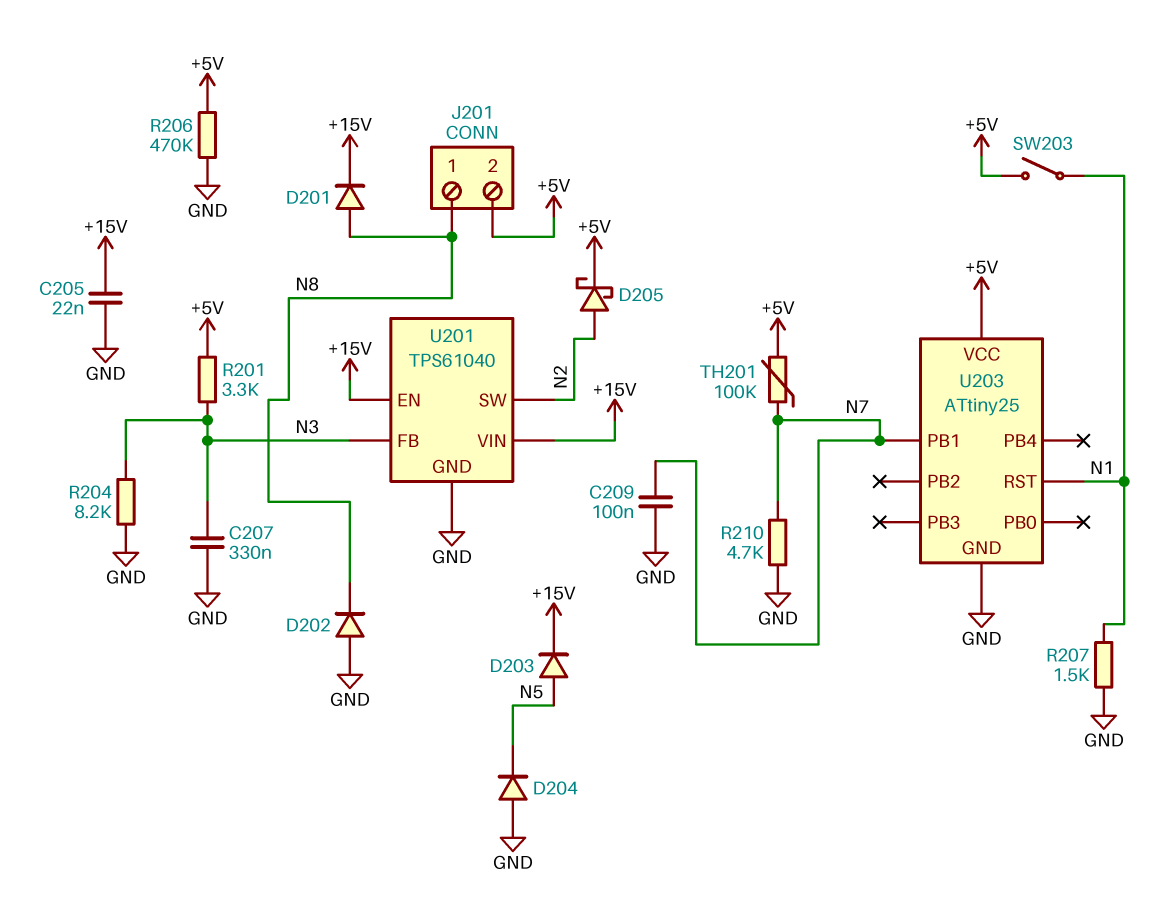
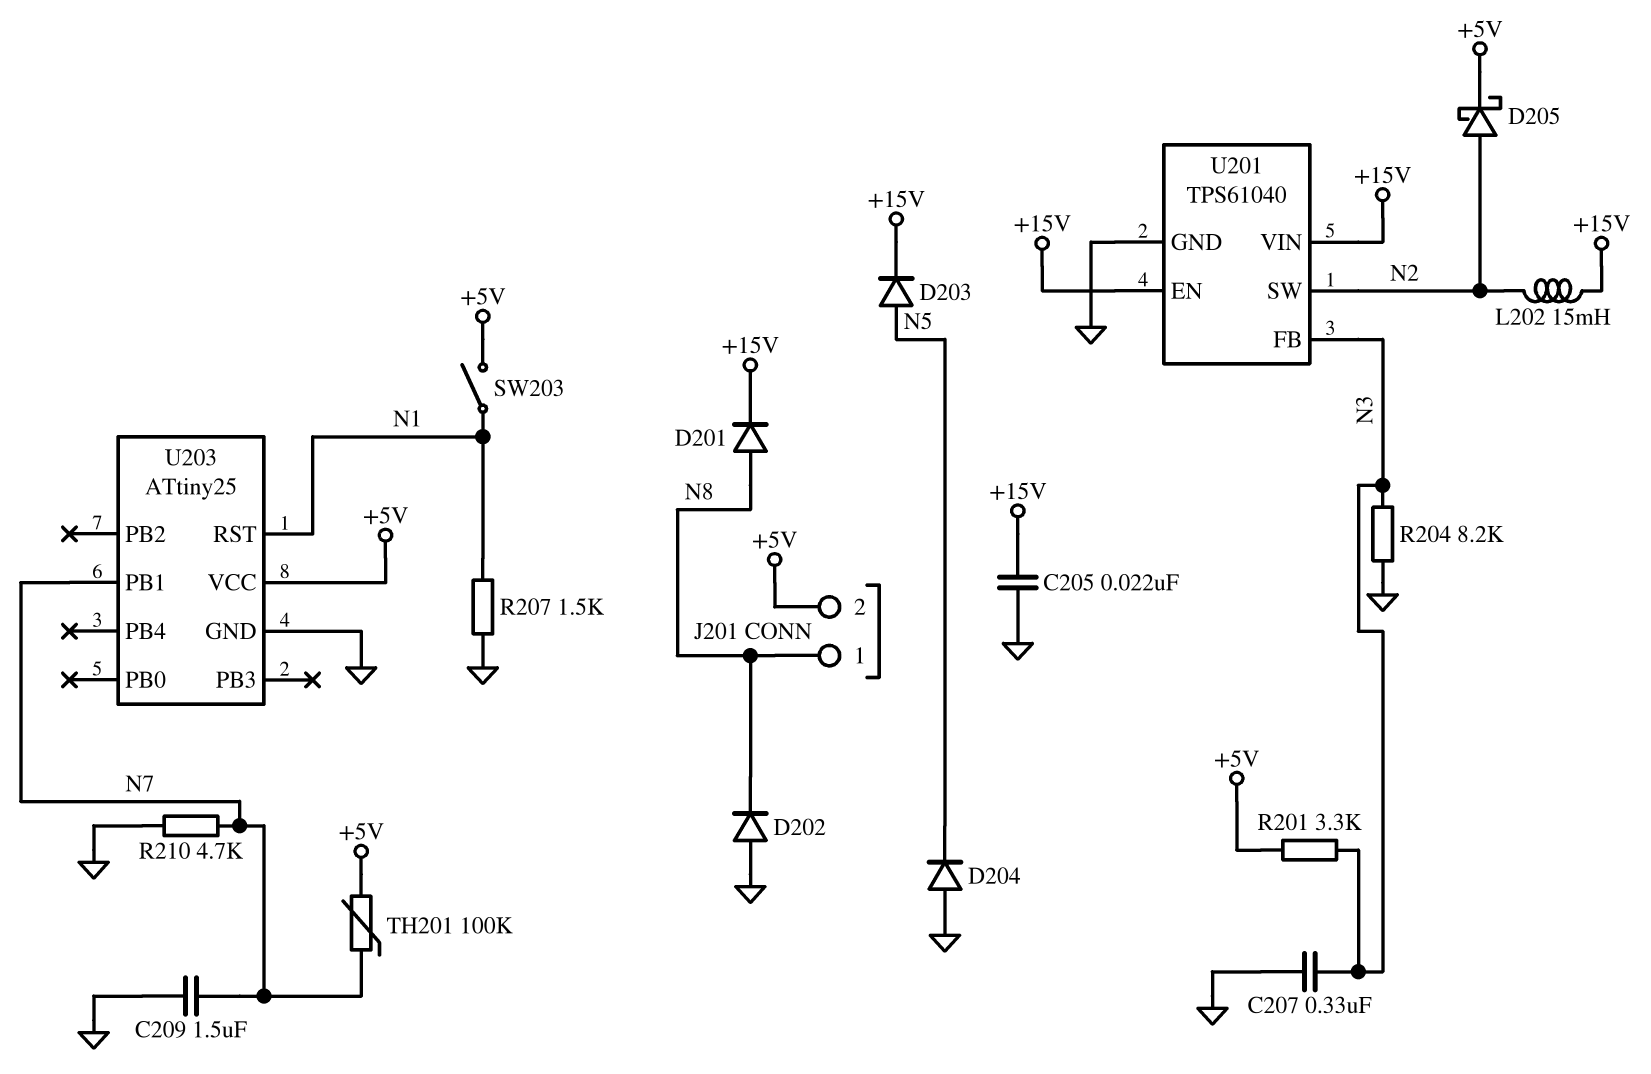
C209: 100nF (GND, N7) -> 1.5uF (GND, N7)
L202: none -> 15mH (+15V, N2)
R206: 470k (+5V, GND) -> none

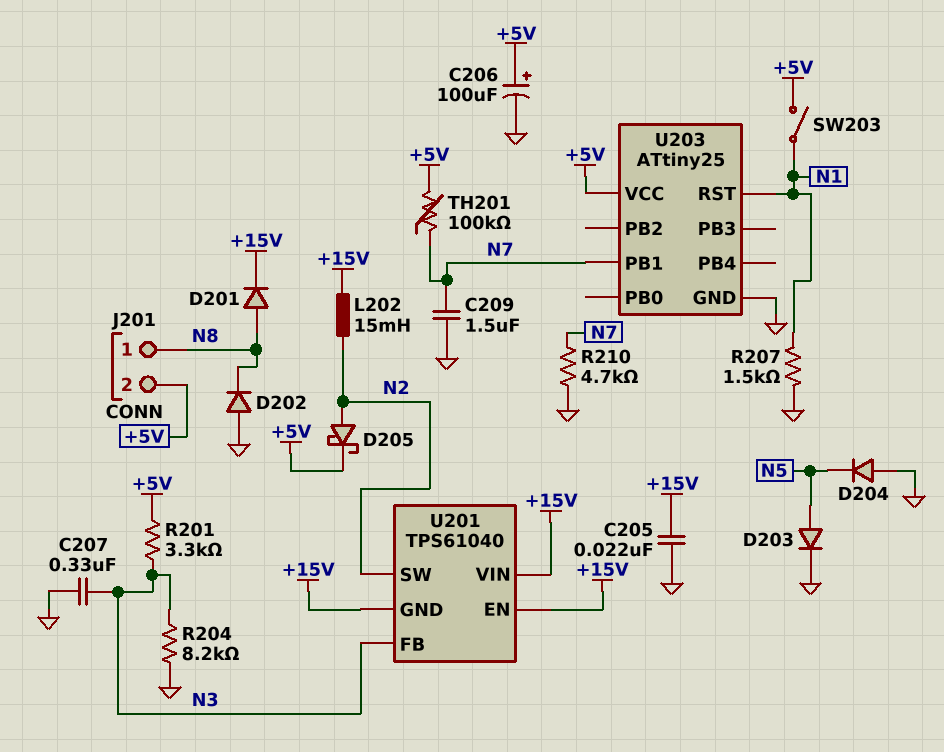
C206: none -> 100uF (plus +5V, minus GND)
D203: diode (A N5, K +15V) -> diode (A N5, K GND)
U201 pin GND: GND -> +15V

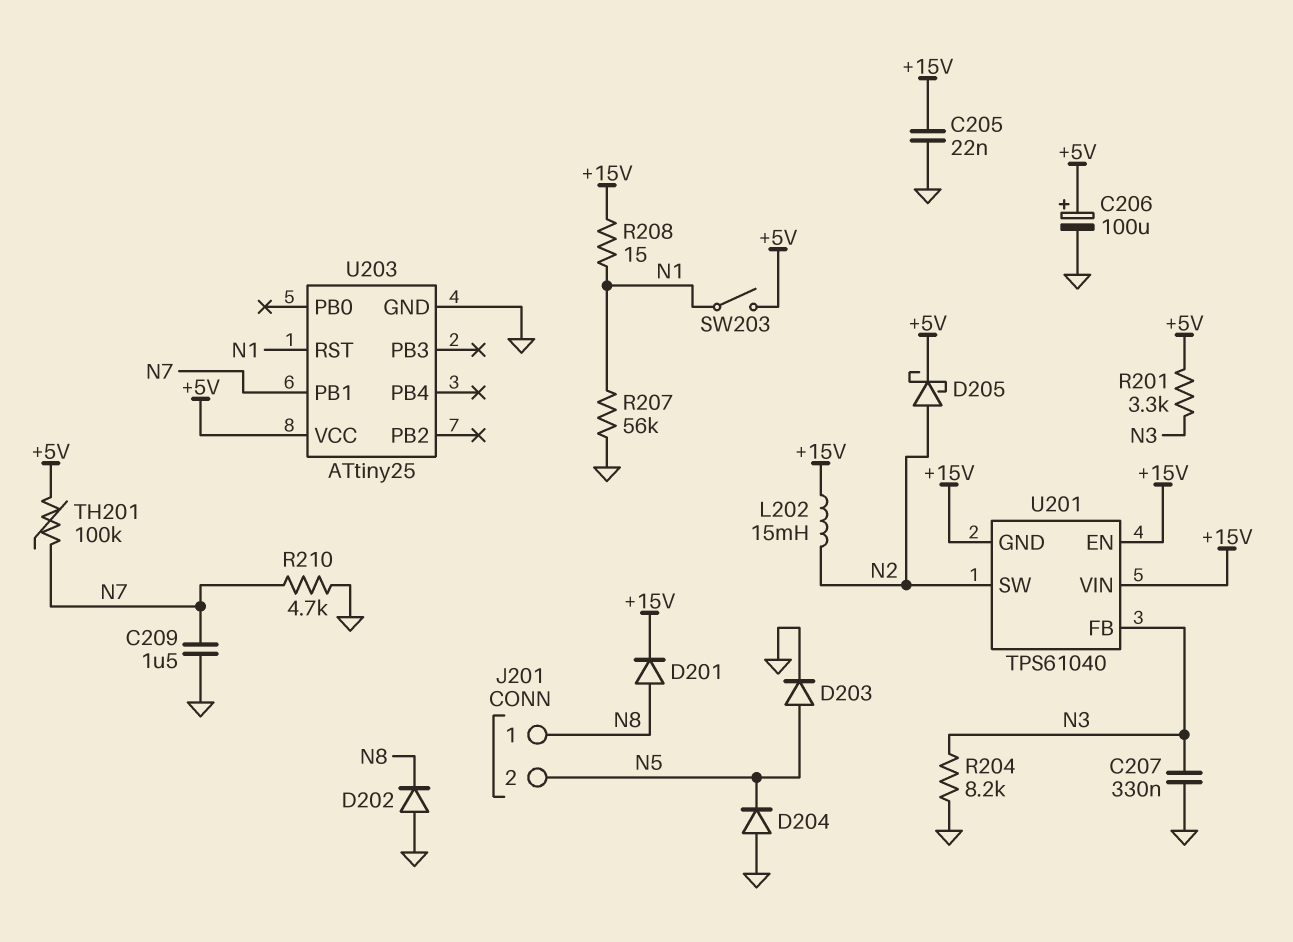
J201 pin 2: +5V -> N5
R207: 1.5k (GND, N1) -> 56k (GND, N1)
R208: none -> 15 (+15V, N1)

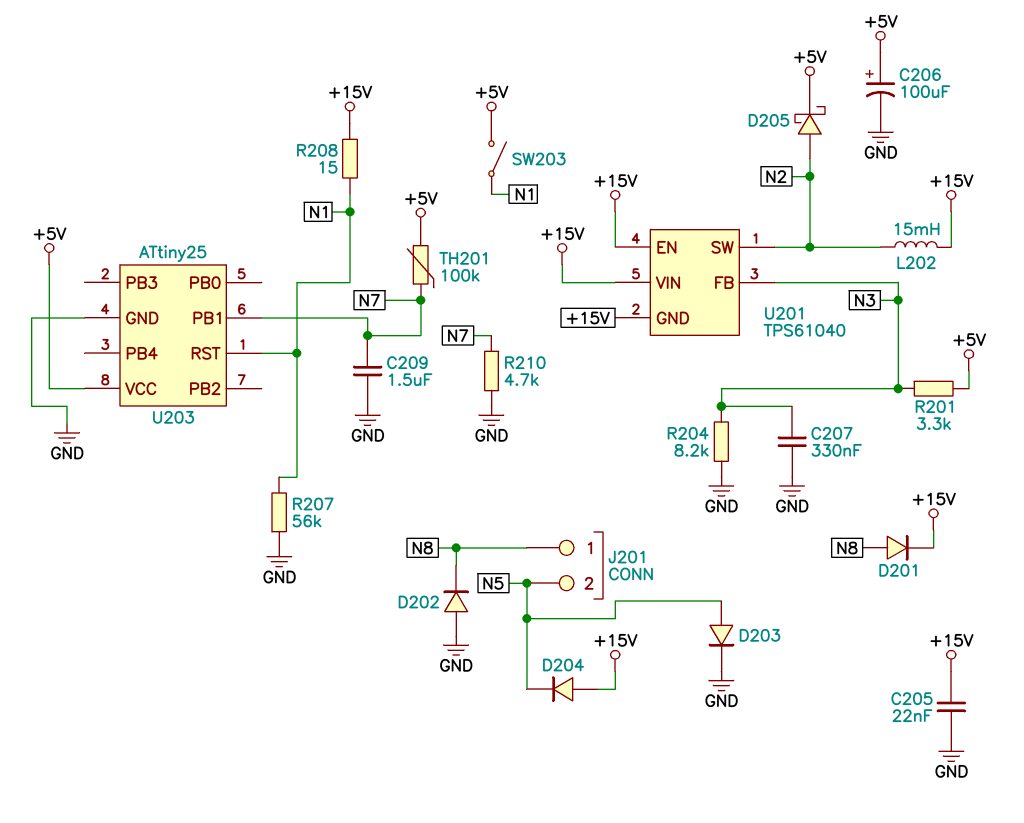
D204: diode (A GND, K N5) -> diode (A +15V, K N5)

